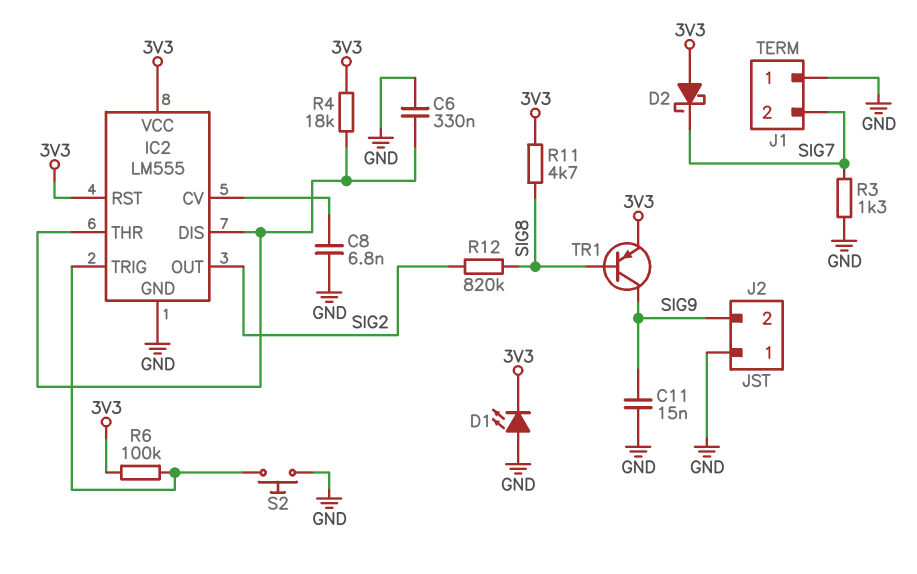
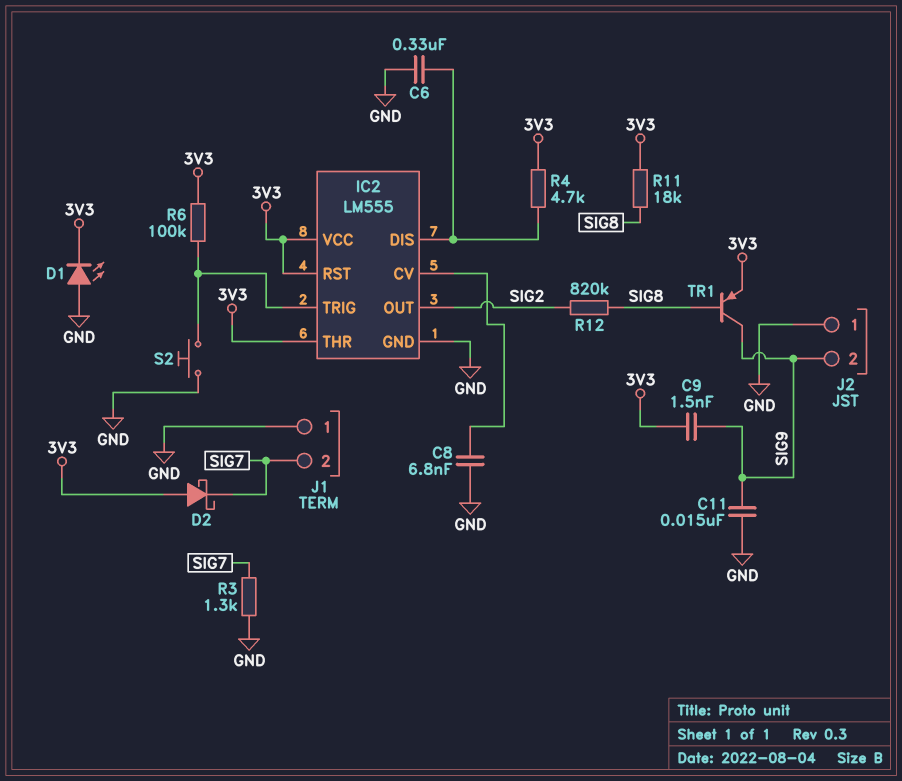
C9: none -> 1.5nF (3V3, SIG9)
IC2 pin THR: IC2/DIS -> 3V3
R4: 18k (3V3, IC2/DIS) -> 4.7k (3V3, IC2/DIS)
R11: 4.7k (3V3, SIG8) -> 18k (3V3, SIG8)

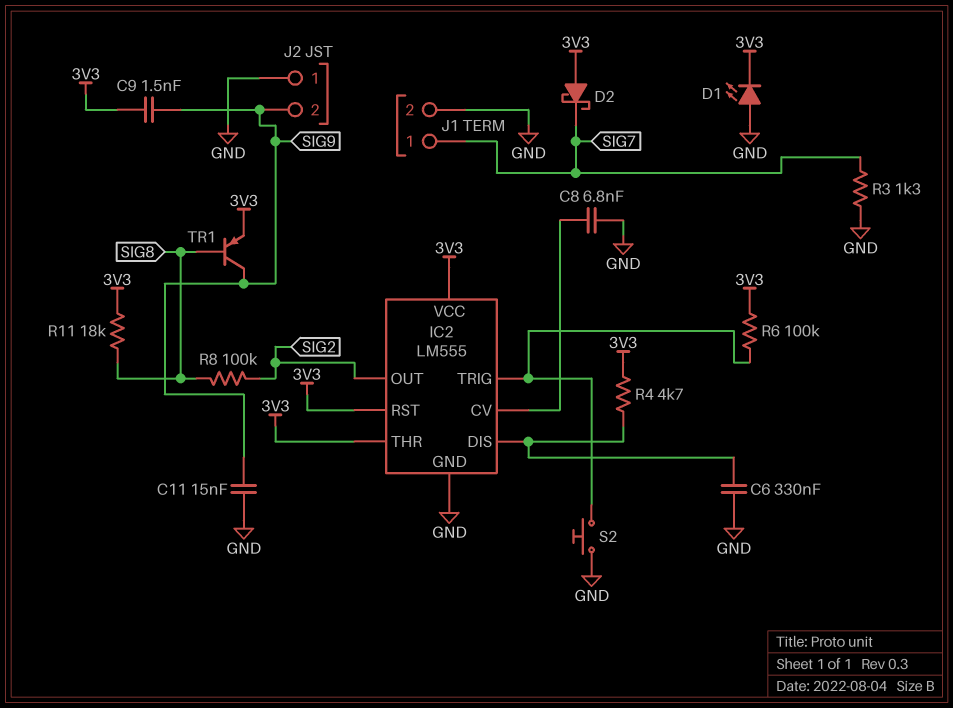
J1 pin 1: GND -> SIG7
J1 pin 2: SIG7 -> GND
R8: none -> 100k (SIG2, SIG8)
R12: 820k (SIG2, SIG8) -> none

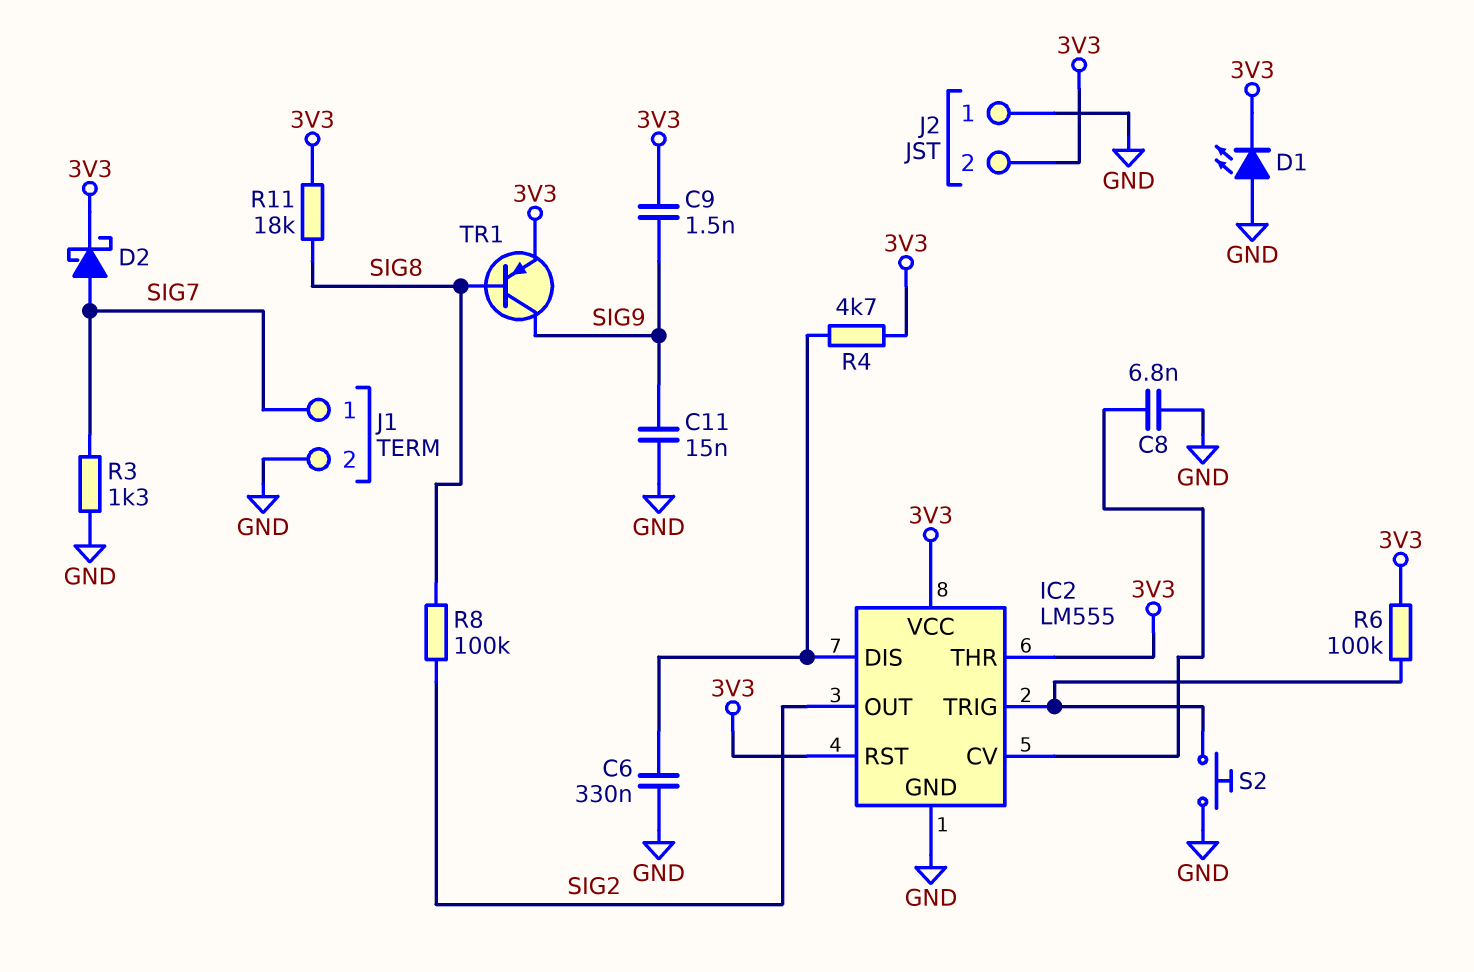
D2: schottky (A 3V3, K SIG7) -> schottky (A SIG7, K 3V3)
J2 pin 2: SIG9 -> 3V3

